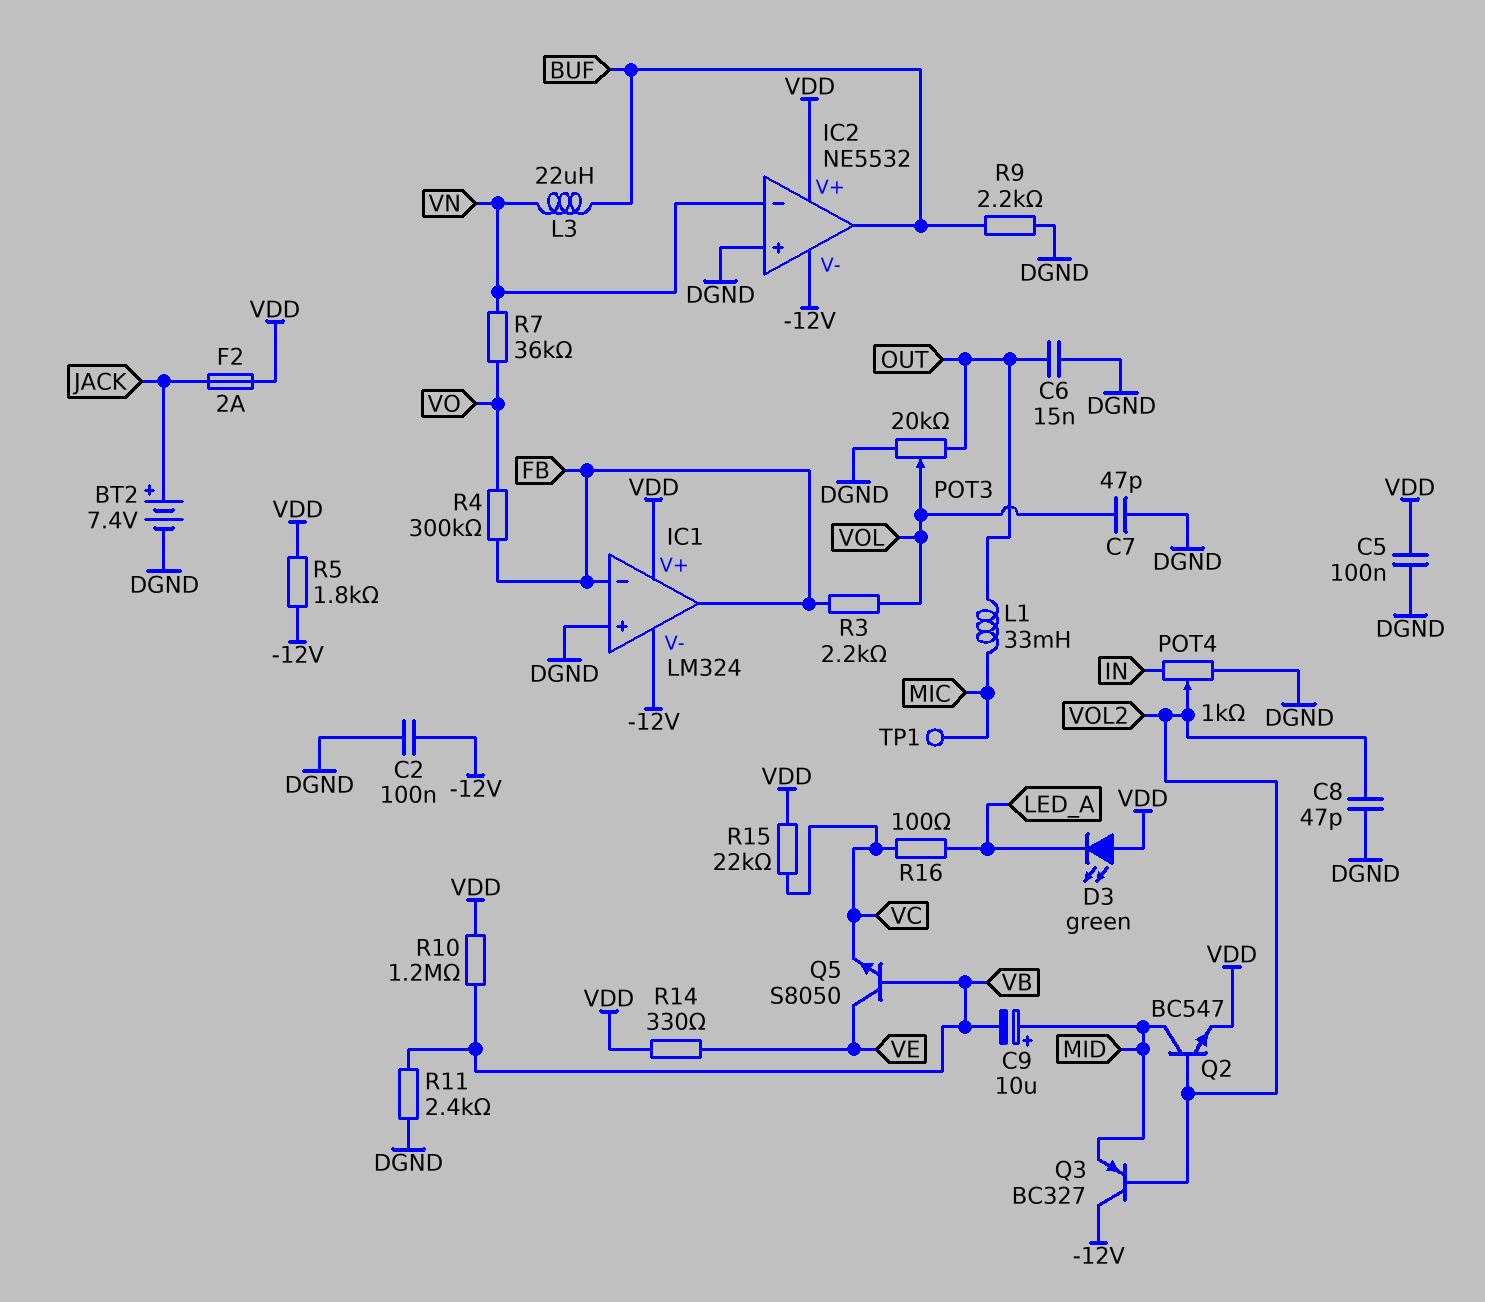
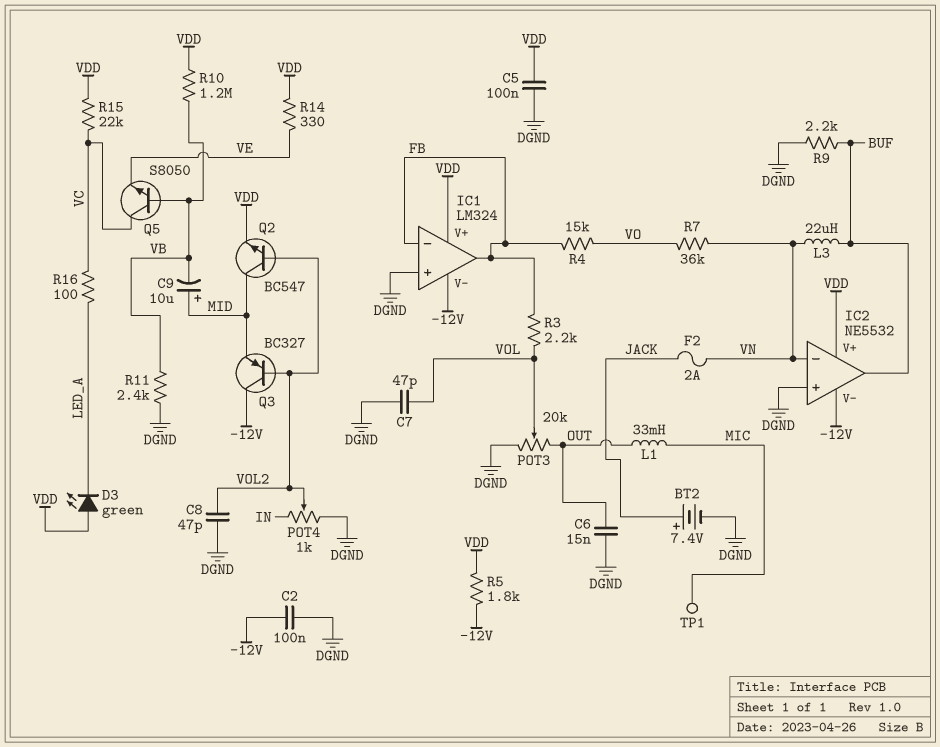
F2: 2A (JACK, VDD) -> 2A (JACK, VN)
Q5: NPN S8050 (B VB, C VE, E VC) -> NPN S8050 (B VB, C VC, E VE)
R4: 300k (FB, VO) -> 15k (FB, VO)

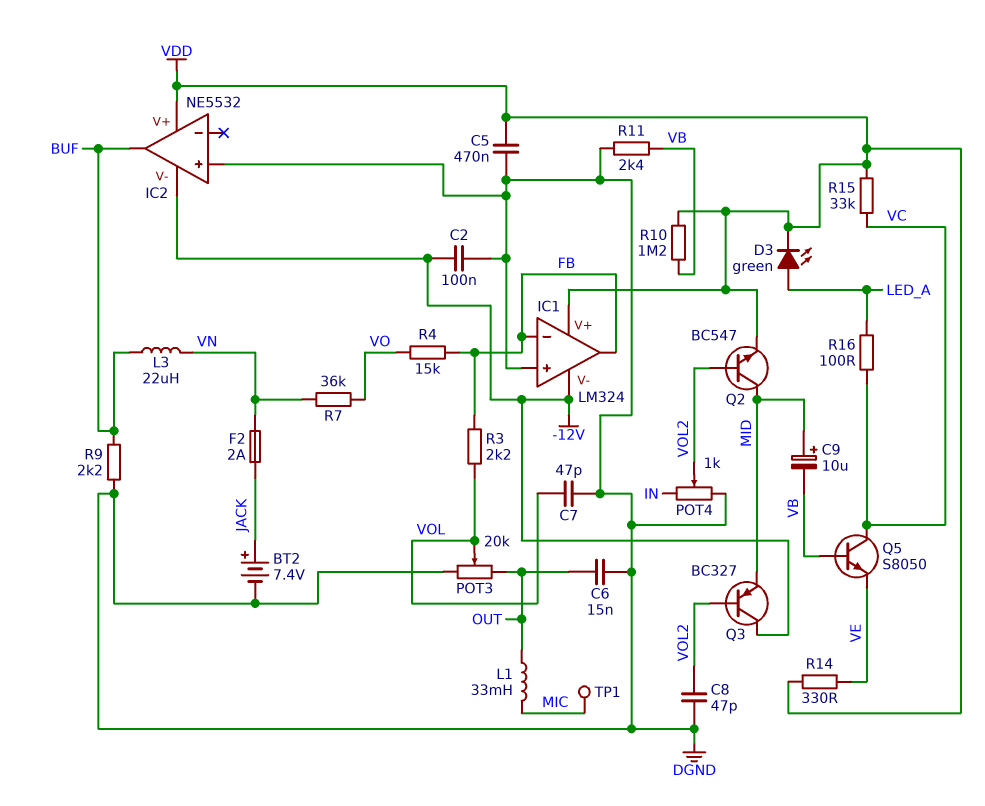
C5: 100nF (DGND, VDD) -> 470nF (DGND, VDD)
D3: LED green (A VDD, K LED_A) -> LED green (A LED_A, K VDD)
IC2 pin in-: VN -> none
R5: 1.8k (-12V, VDD) -> none
R15: 22k (VC, VDD) -> 33k (VC, VDD)

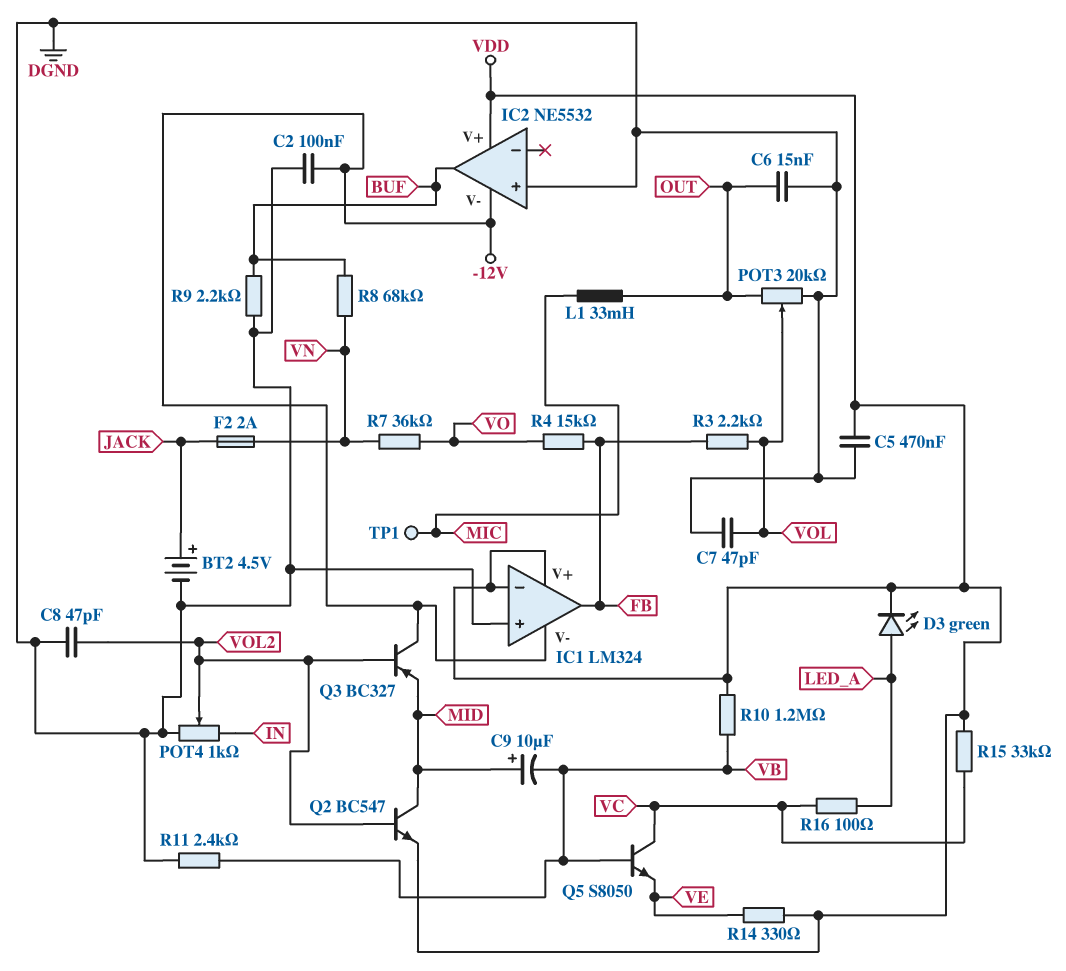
BT2: 7.4V (plus JACK, minus DGND) -> 4.5V (plus JACK, minus DGND)
IC1 pin in-: FB -> VDD
L3: 22uH (BUF, VN) -> none
R8: none -> 68k (BUF, VN)

